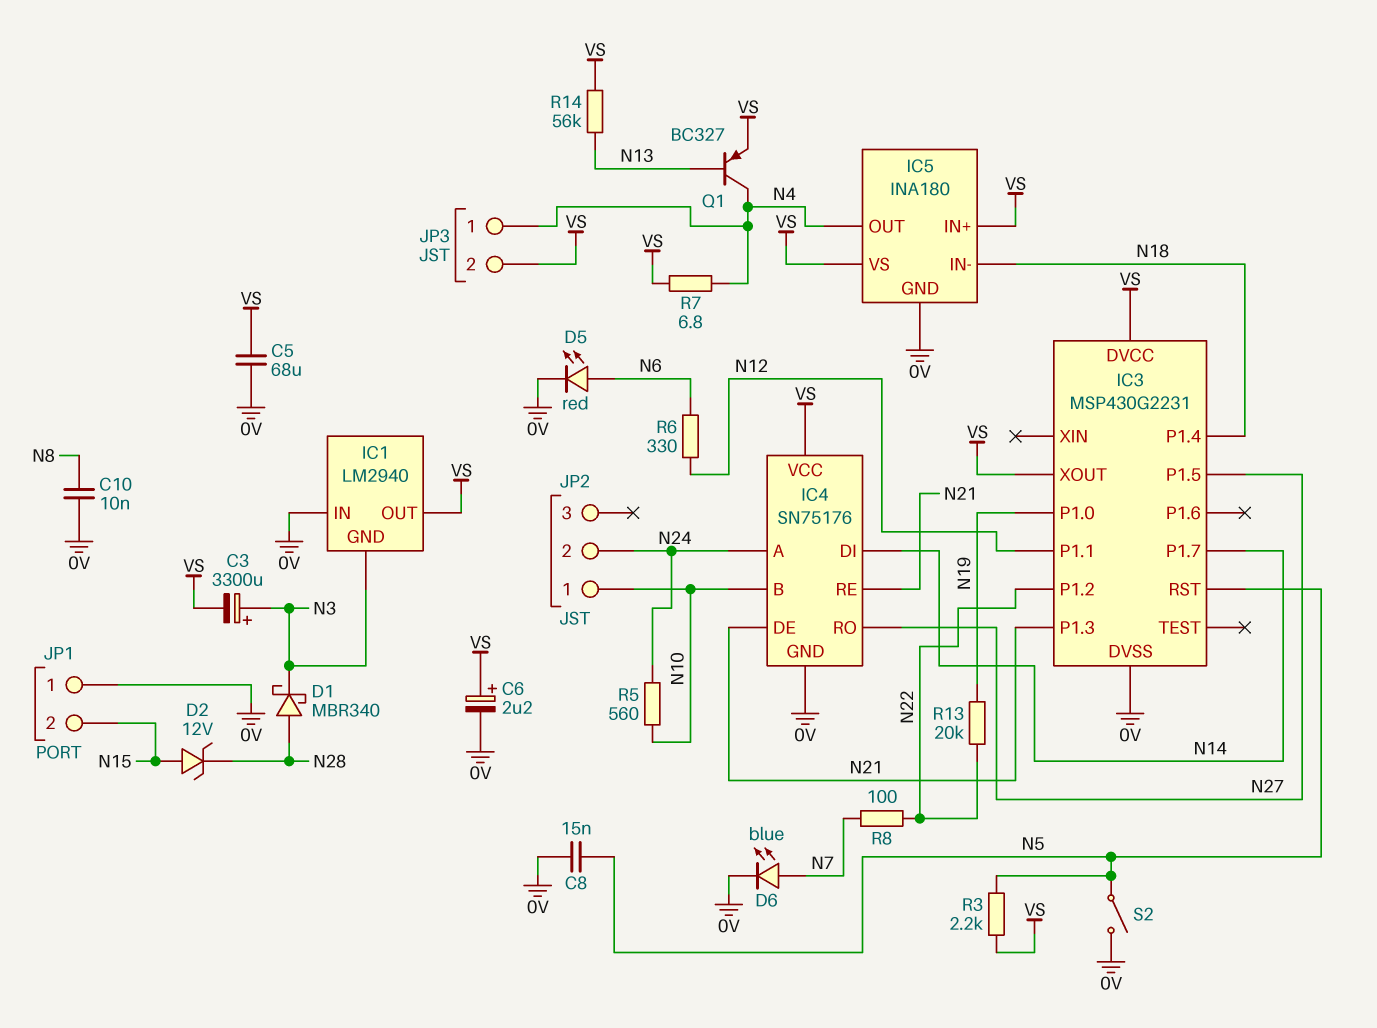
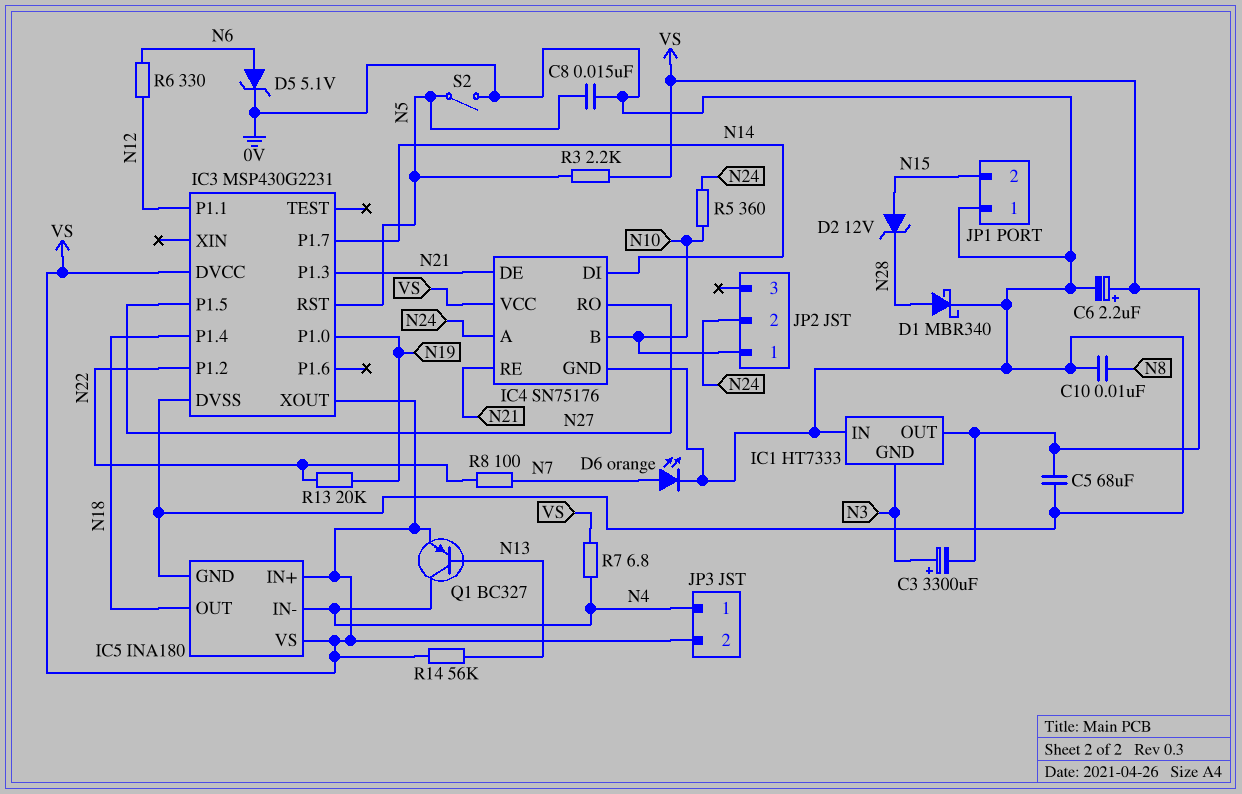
D1: schottky MBR340 (A N28, K N3) -> schottky MBR340 (A N28, K 0V)
D5: LED red (A N6, K 0V) -> zener 5.1V (A N6, K 0V)
D6: LED blue (A N7, K 0V) -> LED orange (A N7, K 0V)
IC1: LM2940 -> HT7333
IC5 pin IN-: N18 -> N4
IC5 pin OUT: N4 -> N18
R5: 560 (N10, N24) -> 360 (N10, N24)

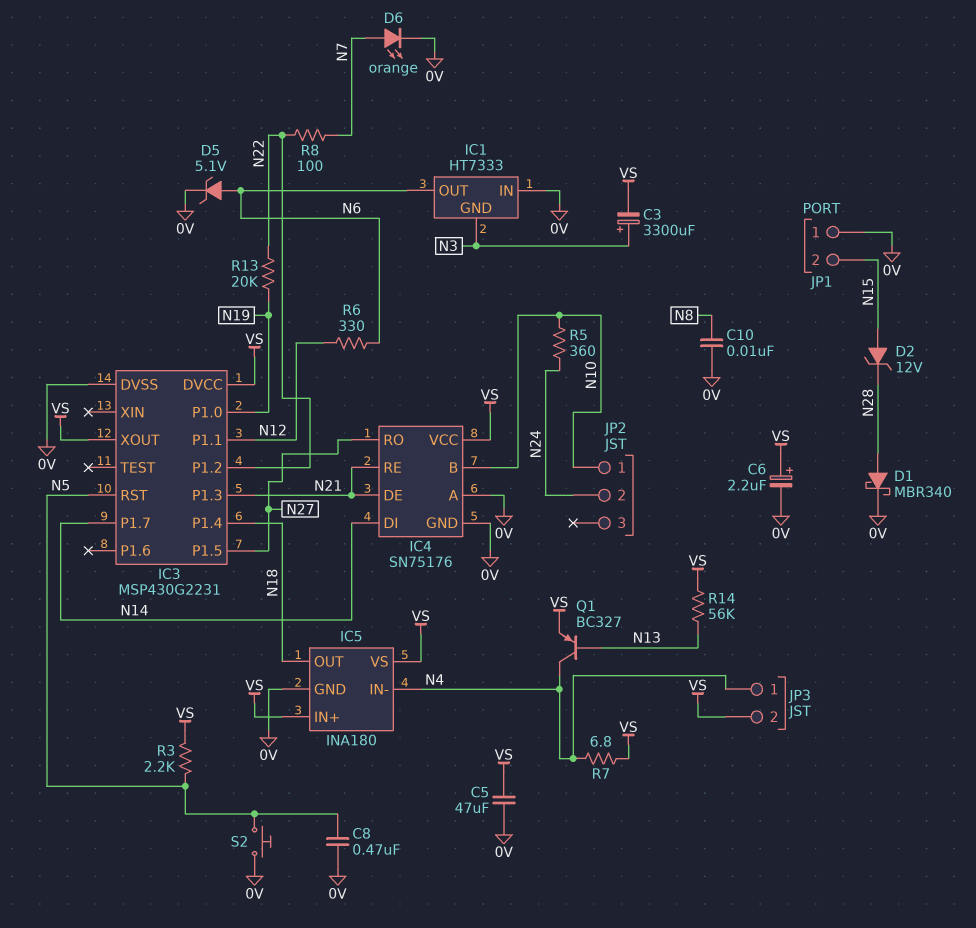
C5: 68uF (0V, VS) -> 47uF (0V, VS)
C8: 15nF (0V, N5) -> 470nF (0V, N5)
IC1 pin OUT: VS -> N6
IC4 pin A: N24 -> 0V
S2: switch (0V, N5) -> button (0V, N5)

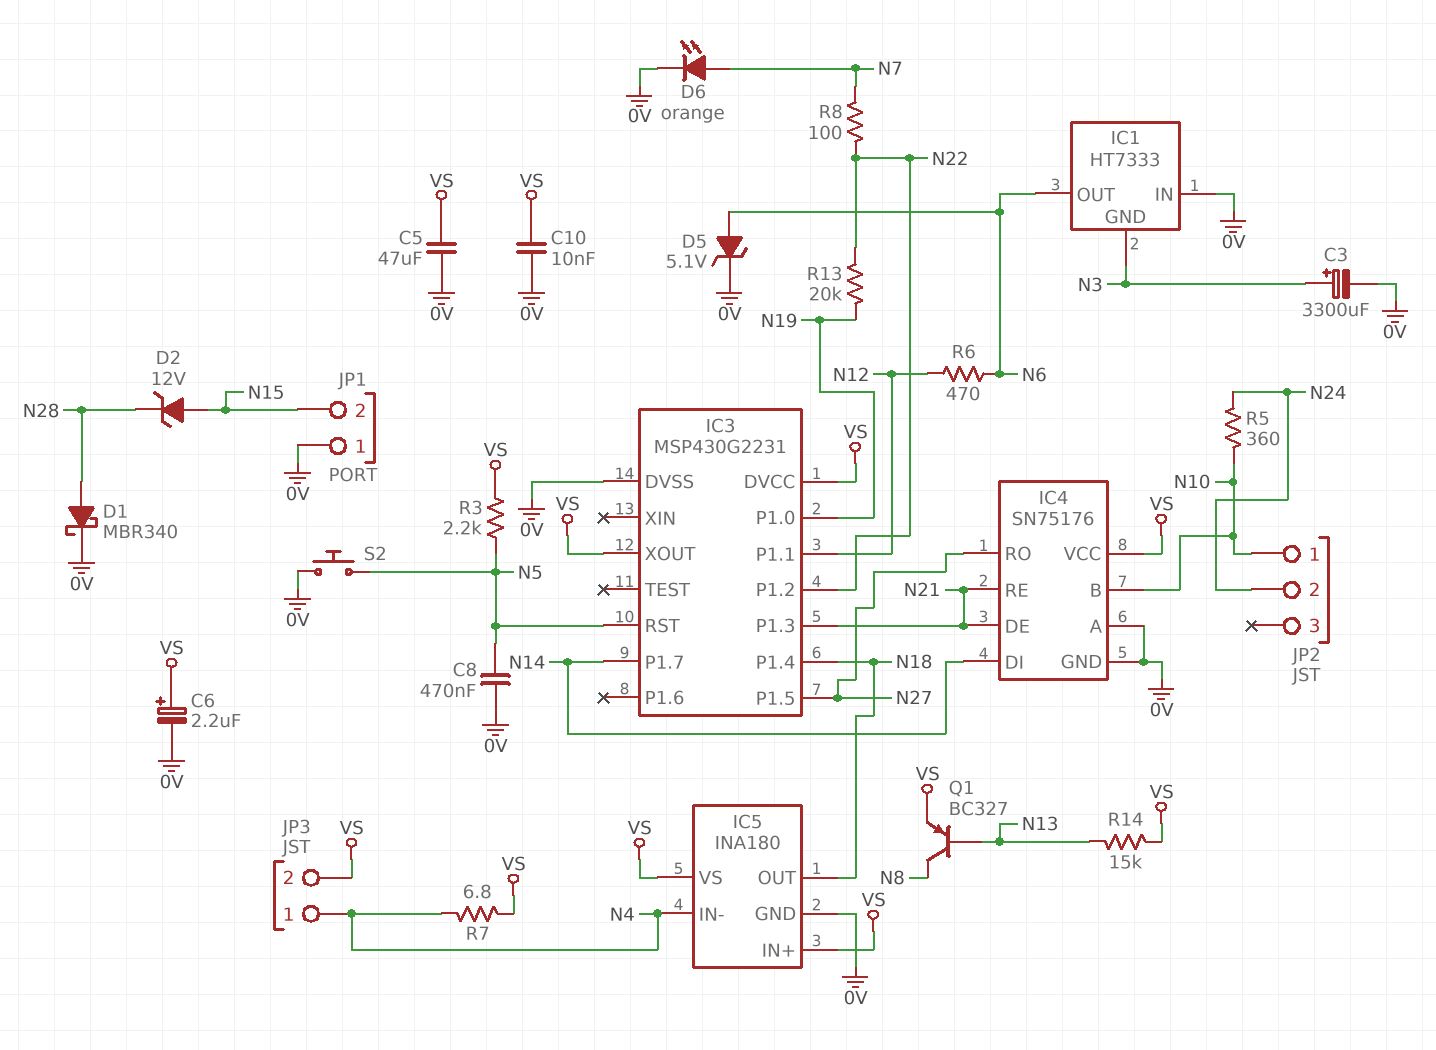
C3: 3300uF (plus N3, minus VS) -> 3300uF (plus N3, minus 0V)
C10: 10nF (0V, N8) -> 10nF (0V, VS)
Q1: PNP BC327 (B N13, C N4, E VS) -> PNP BC327 (B N13, C N8, E VS)
R6: 330 (N6, N12) -> 470 (N6, N12)
R14: 56k (N13, VS) -> 15k (N13, VS)

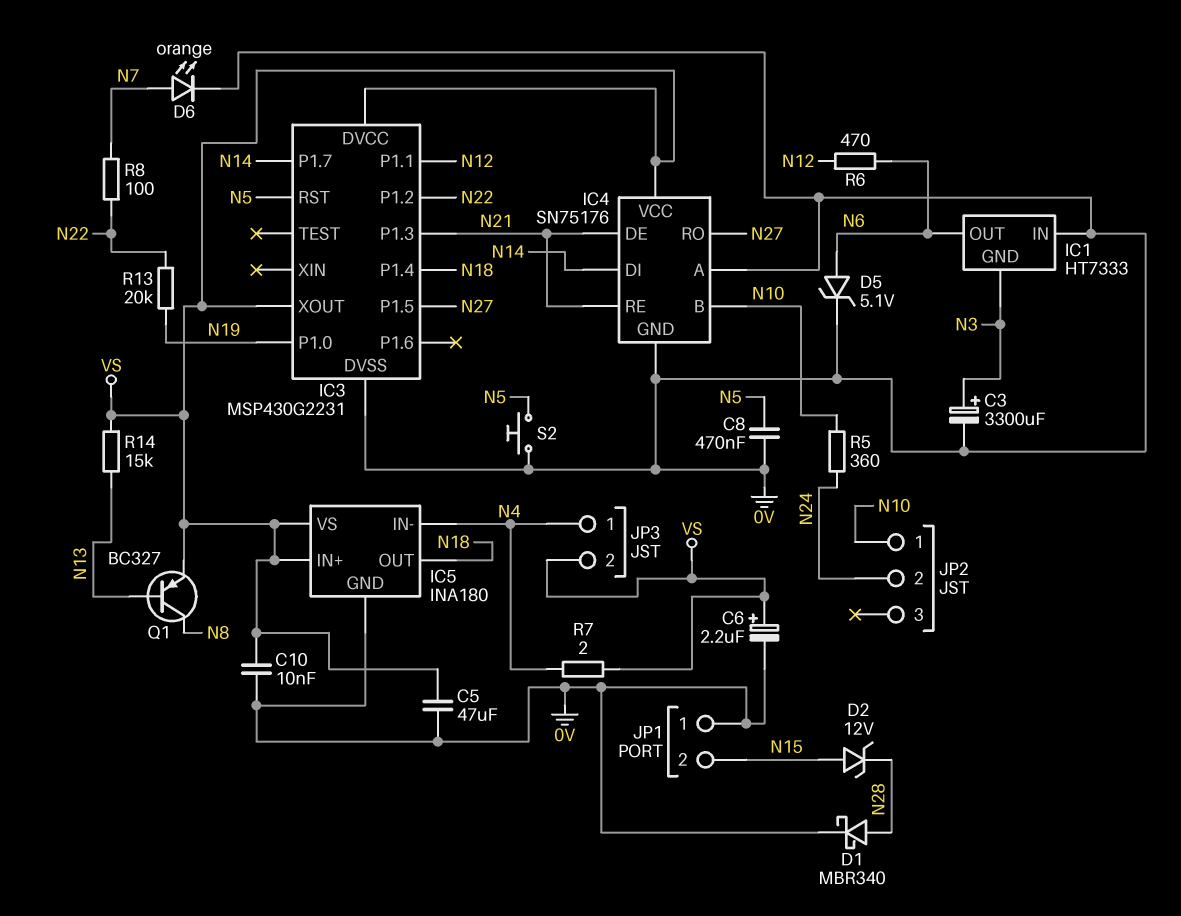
R3: 2.2k (N5, VS) -> none
R7: 6.8 (N4, VS) -> 2 (N4, VS)

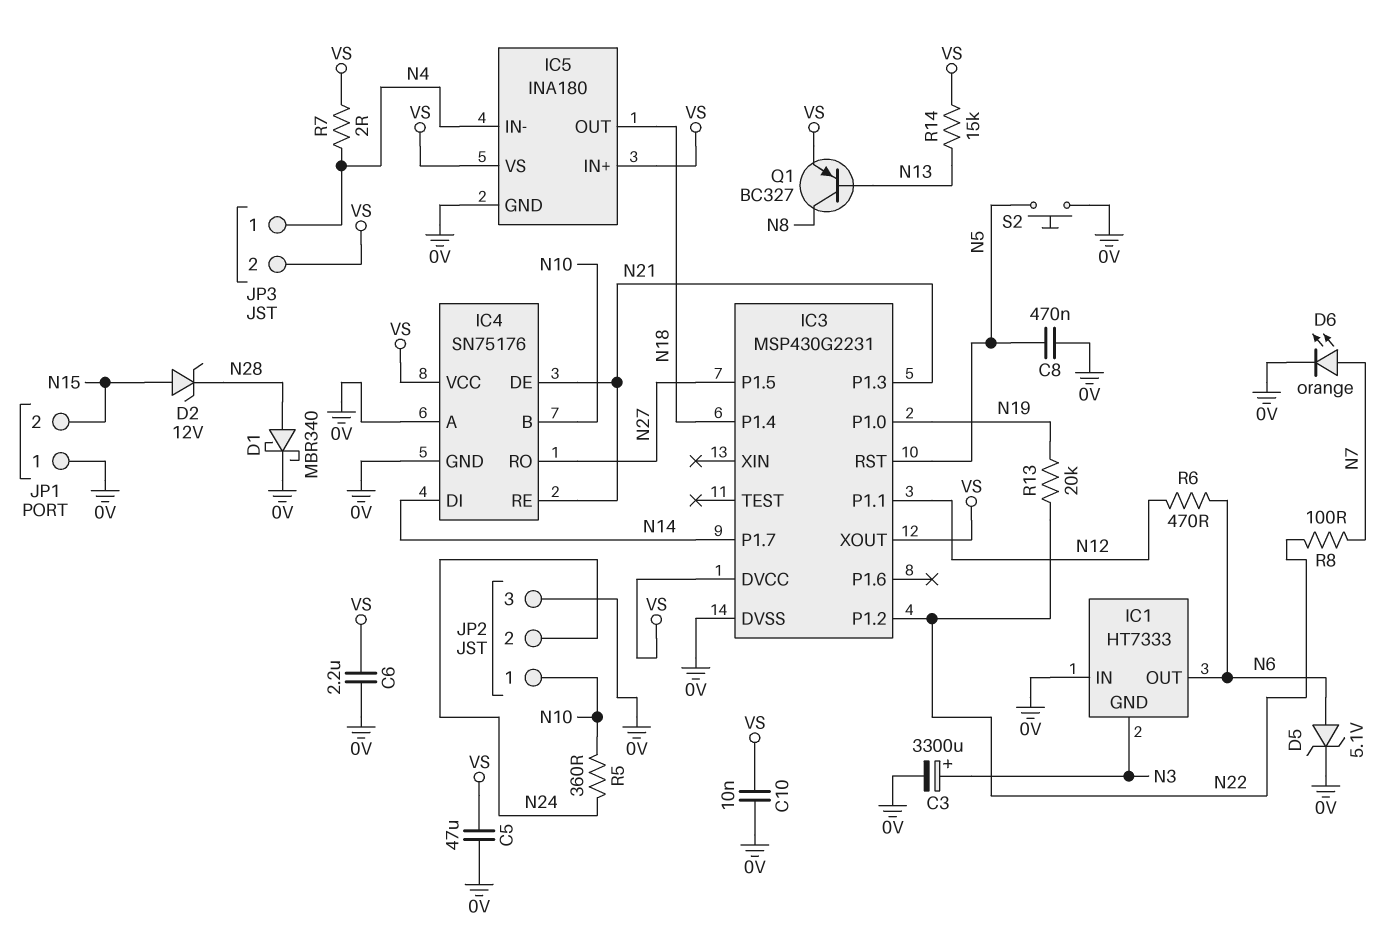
C6: 2.2uF (plus VS, minus 0V) -> 2.2uF (0V, VS)
JP2 pin 3: none -> 0V

